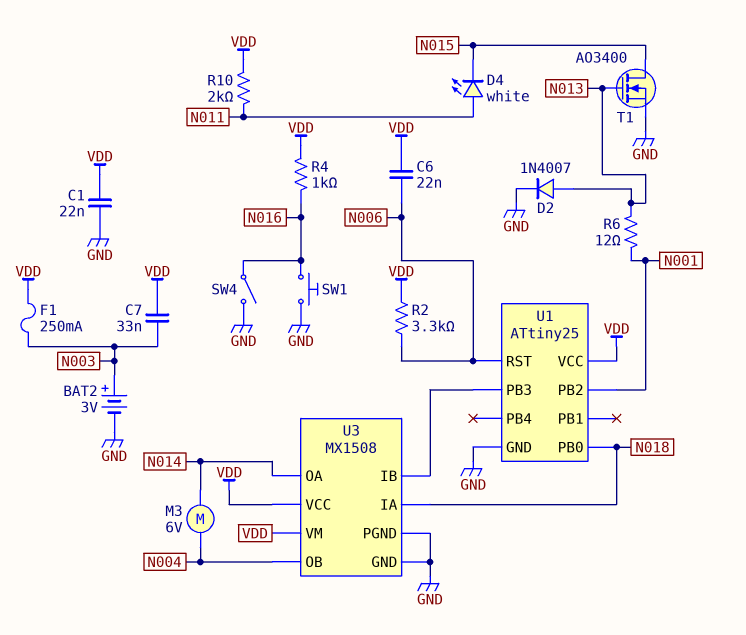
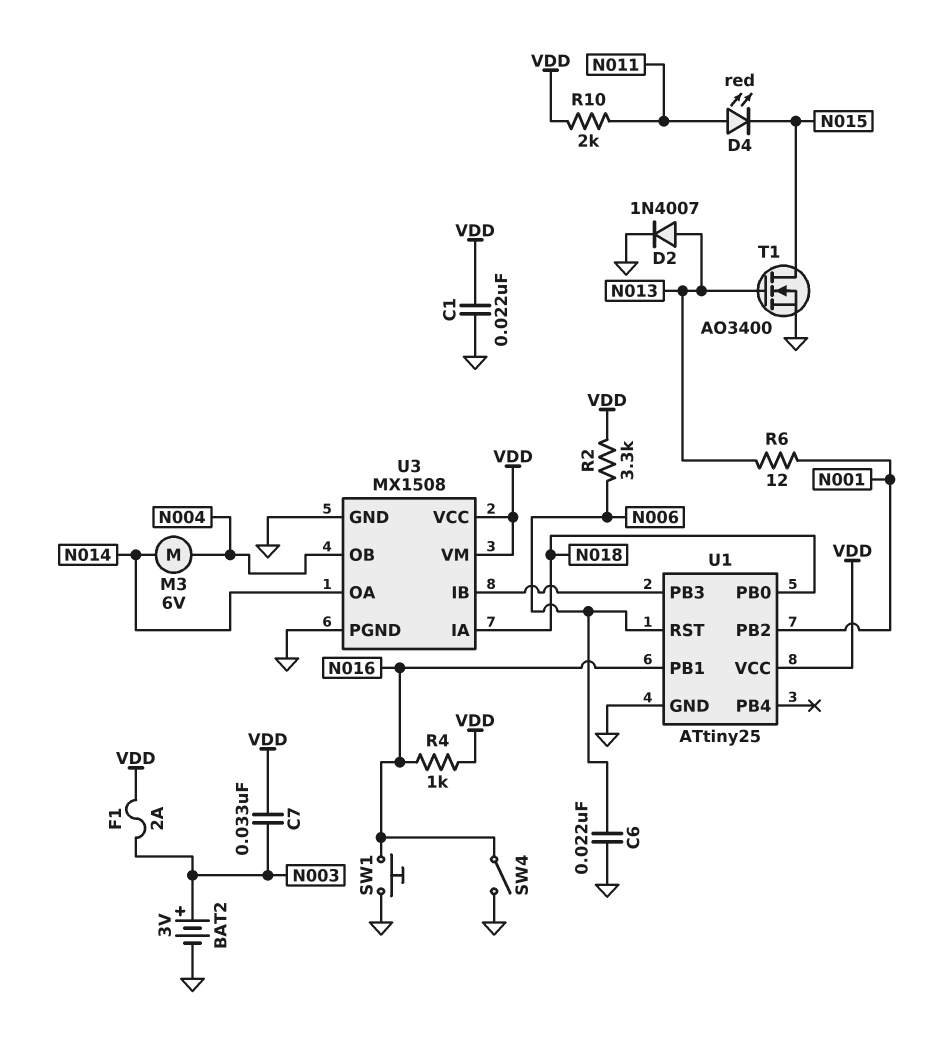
C6: 22nF (N006, VDD) -> 22nF (GND, N006)
D4: LED white (A N011, K N015) -> LED red (A N011, K N015)
F1: 250mA (N003, VDD) -> 2A (N003, VDD)
U1 pin PB1: none -> N016

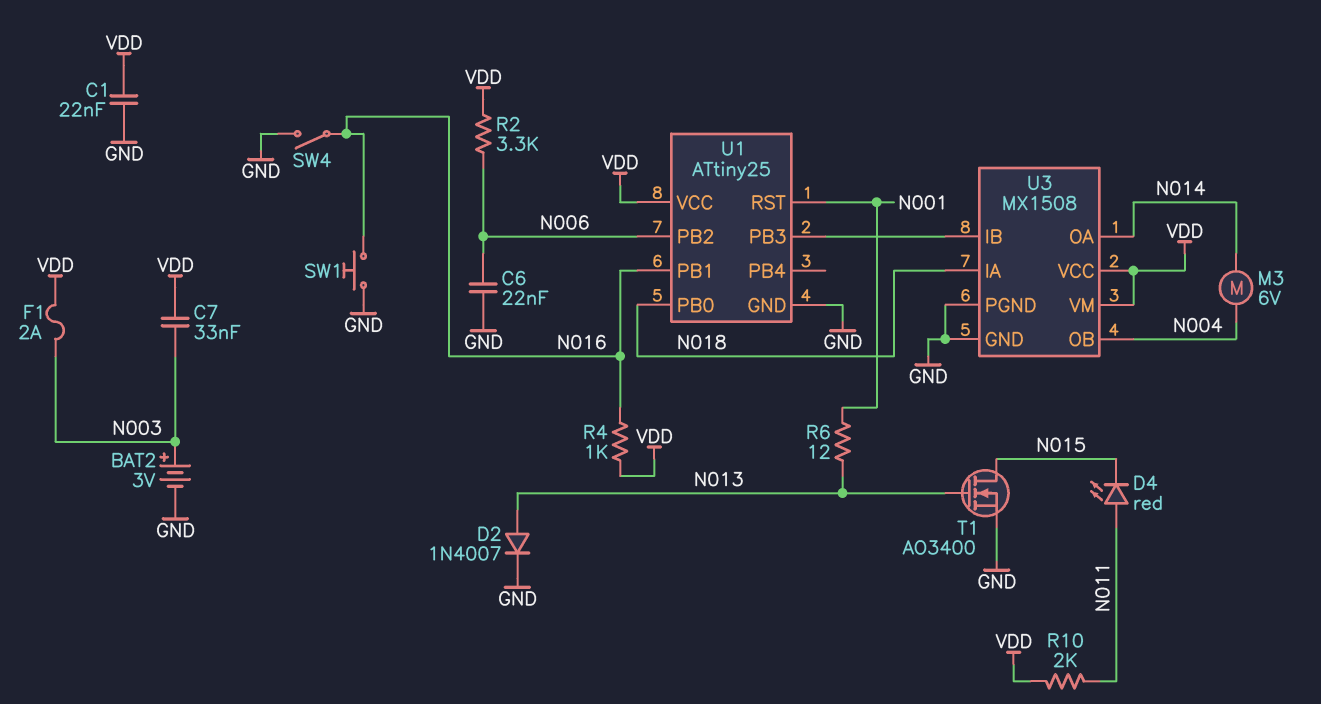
U1 pin PB2: N001 -> N006
U1 pin RST: N006 -> N001

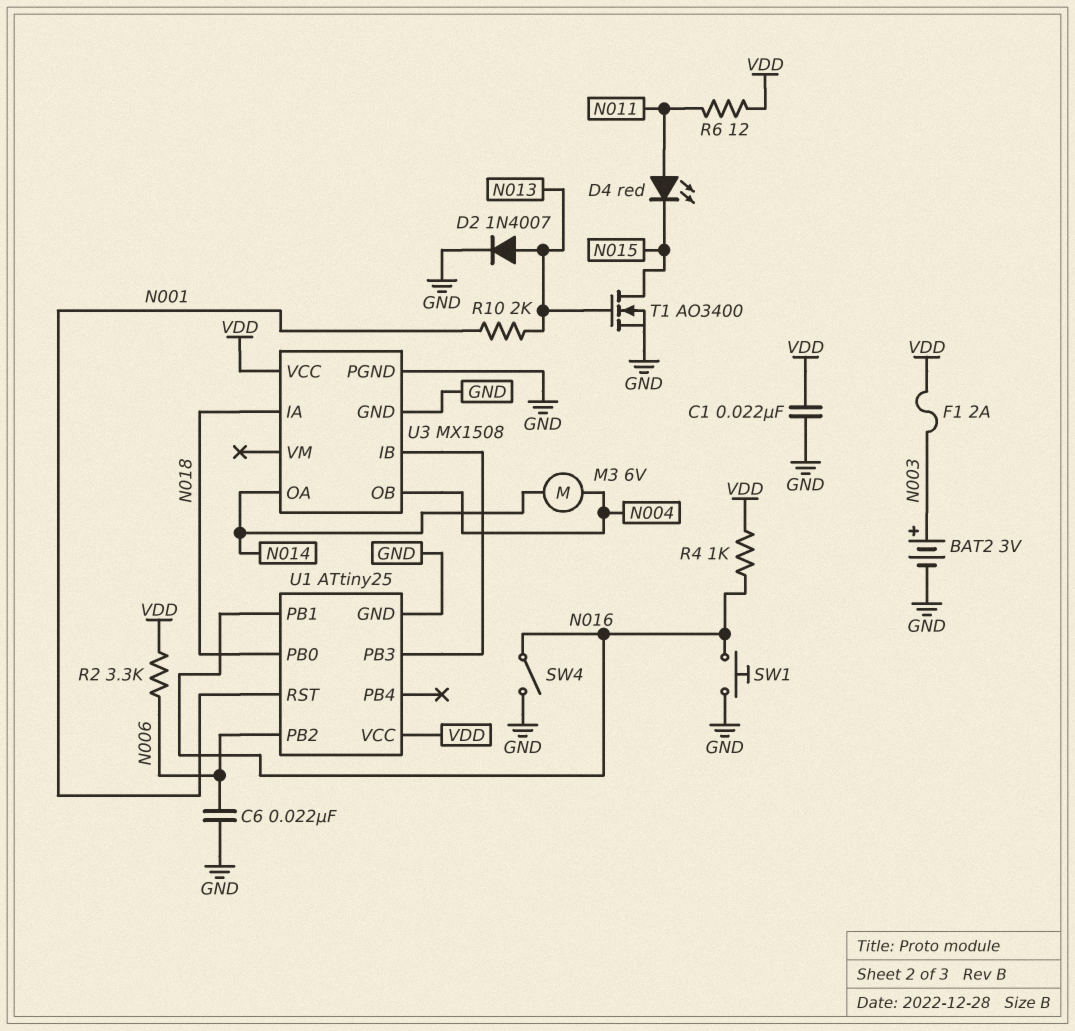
C7: 33nF (N003, VDD) -> none
R6: 12 (N001, N013) -> 12 (N011, VDD)
R10: 2k (N011, VDD) -> 2k (N001, N013)
U3 pin VM: VDD -> none

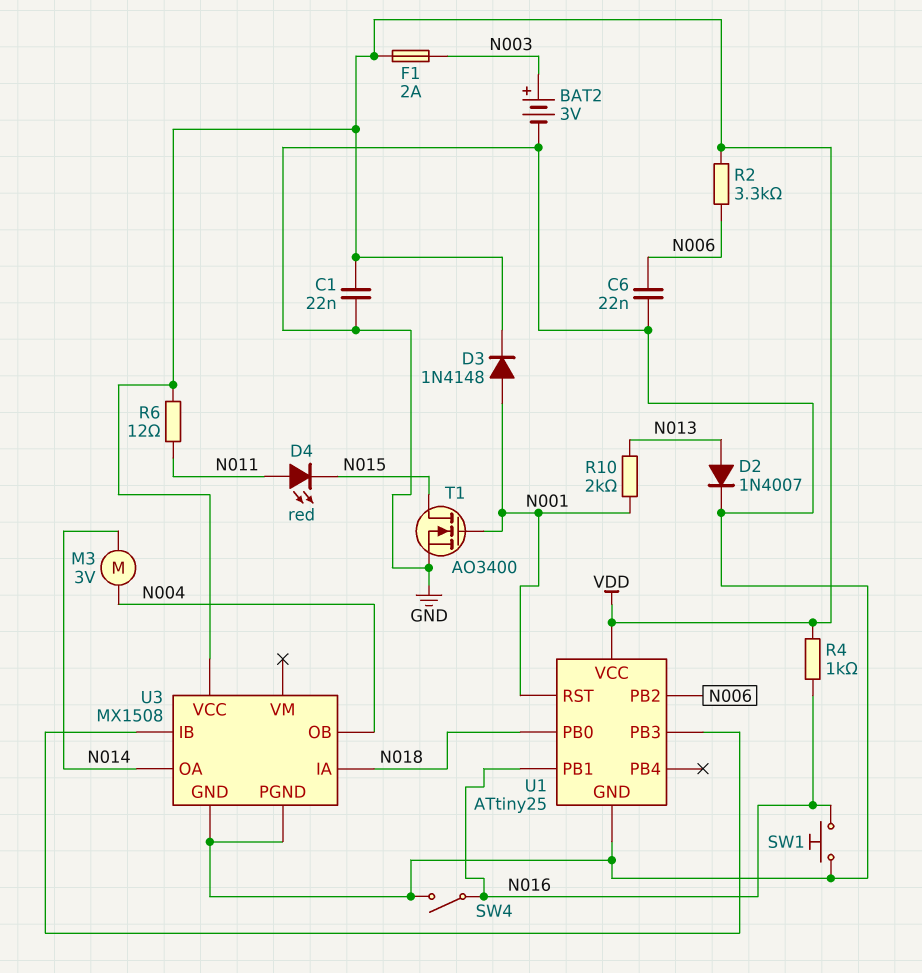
D3: none -> diode 1N4148 (A N001, K VDD)
M3: motor 6V (N004, N014) -> motor 3V (N004, N014)
T1: NMOS AO3400 (G N013, D N015, S GND) -> NMOS AO3400 (G N001, D N015, S GND)

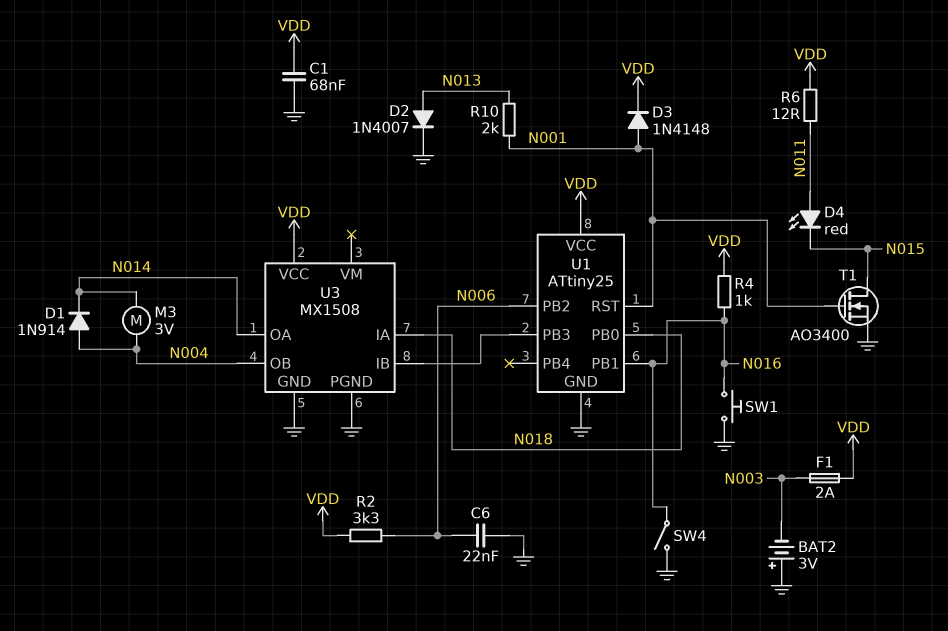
BAT2: 3V (plus N003, minus GND) -> 3V (plus GND, minus N003)
C1: 22nF (GND, VDD) -> 68nF (GND, VDD)
D1: none -> diode 1N914 (A N004, K N014)

